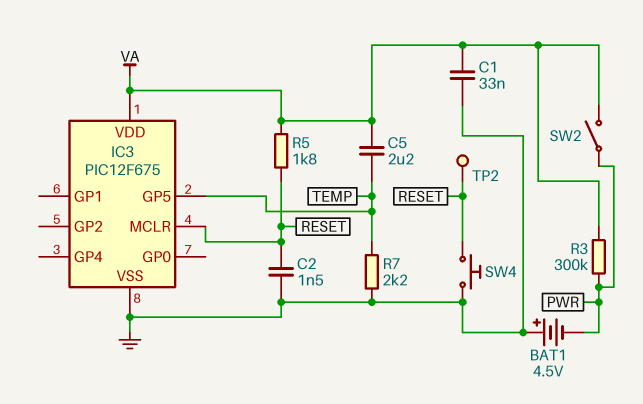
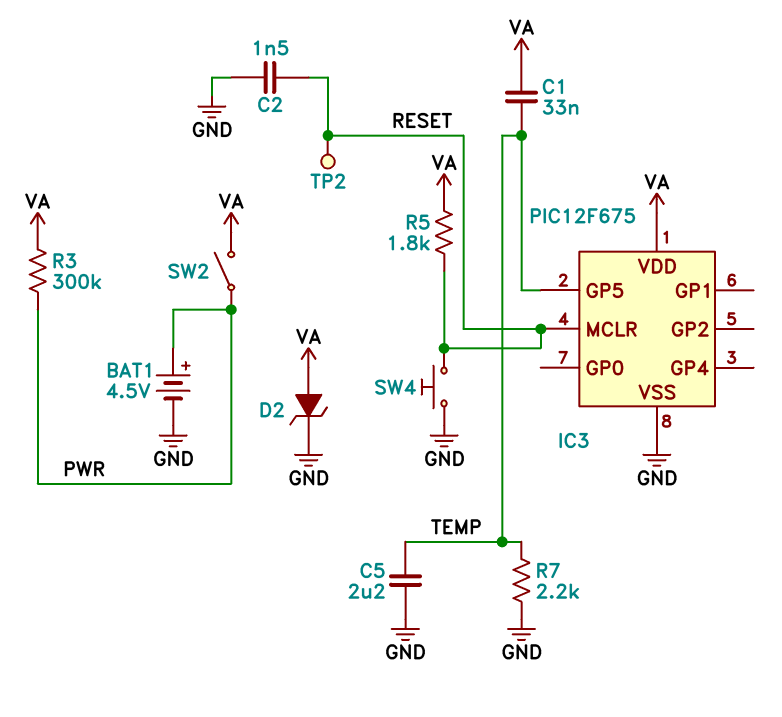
BAT1: 4.5V (plus GND, minus PWR) -> 4.5V (plus PWR, minus GND)
C1: 33nF (GND, VA) -> 33nF (TEMP, VA)
C5: 2.2uF (TEMP, VA) -> 2.2uF (GND, TEMP)
D2: none -> zener (A VA, K GND)

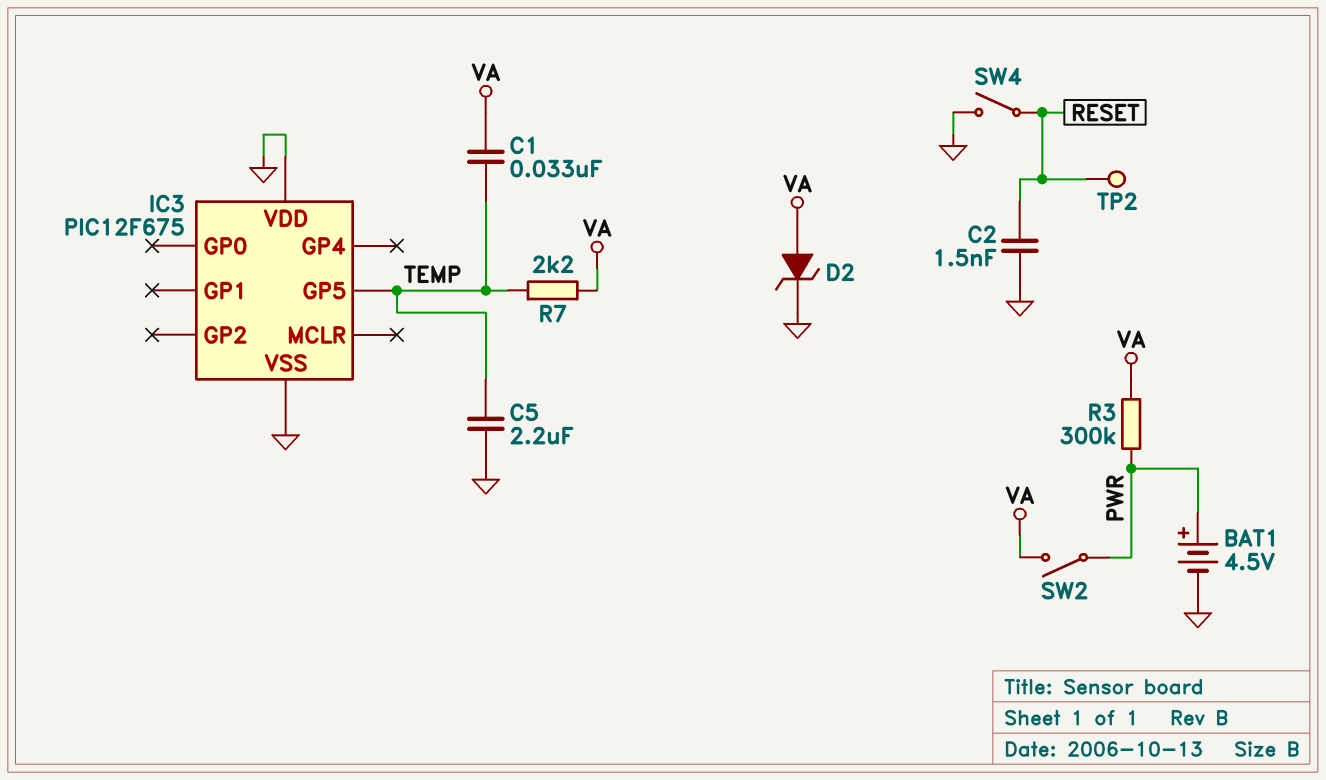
IC3 pin MCLR: RESET -> none
IC3 pin VDD: VA -> GND
R5: 1.8k (RESET, VA) -> none
R7: 2.2k (GND, TEMP) -> 2.2k (TEMP, VA)
SW4: button (GND, RESET) -> switch (GND, RESET)

